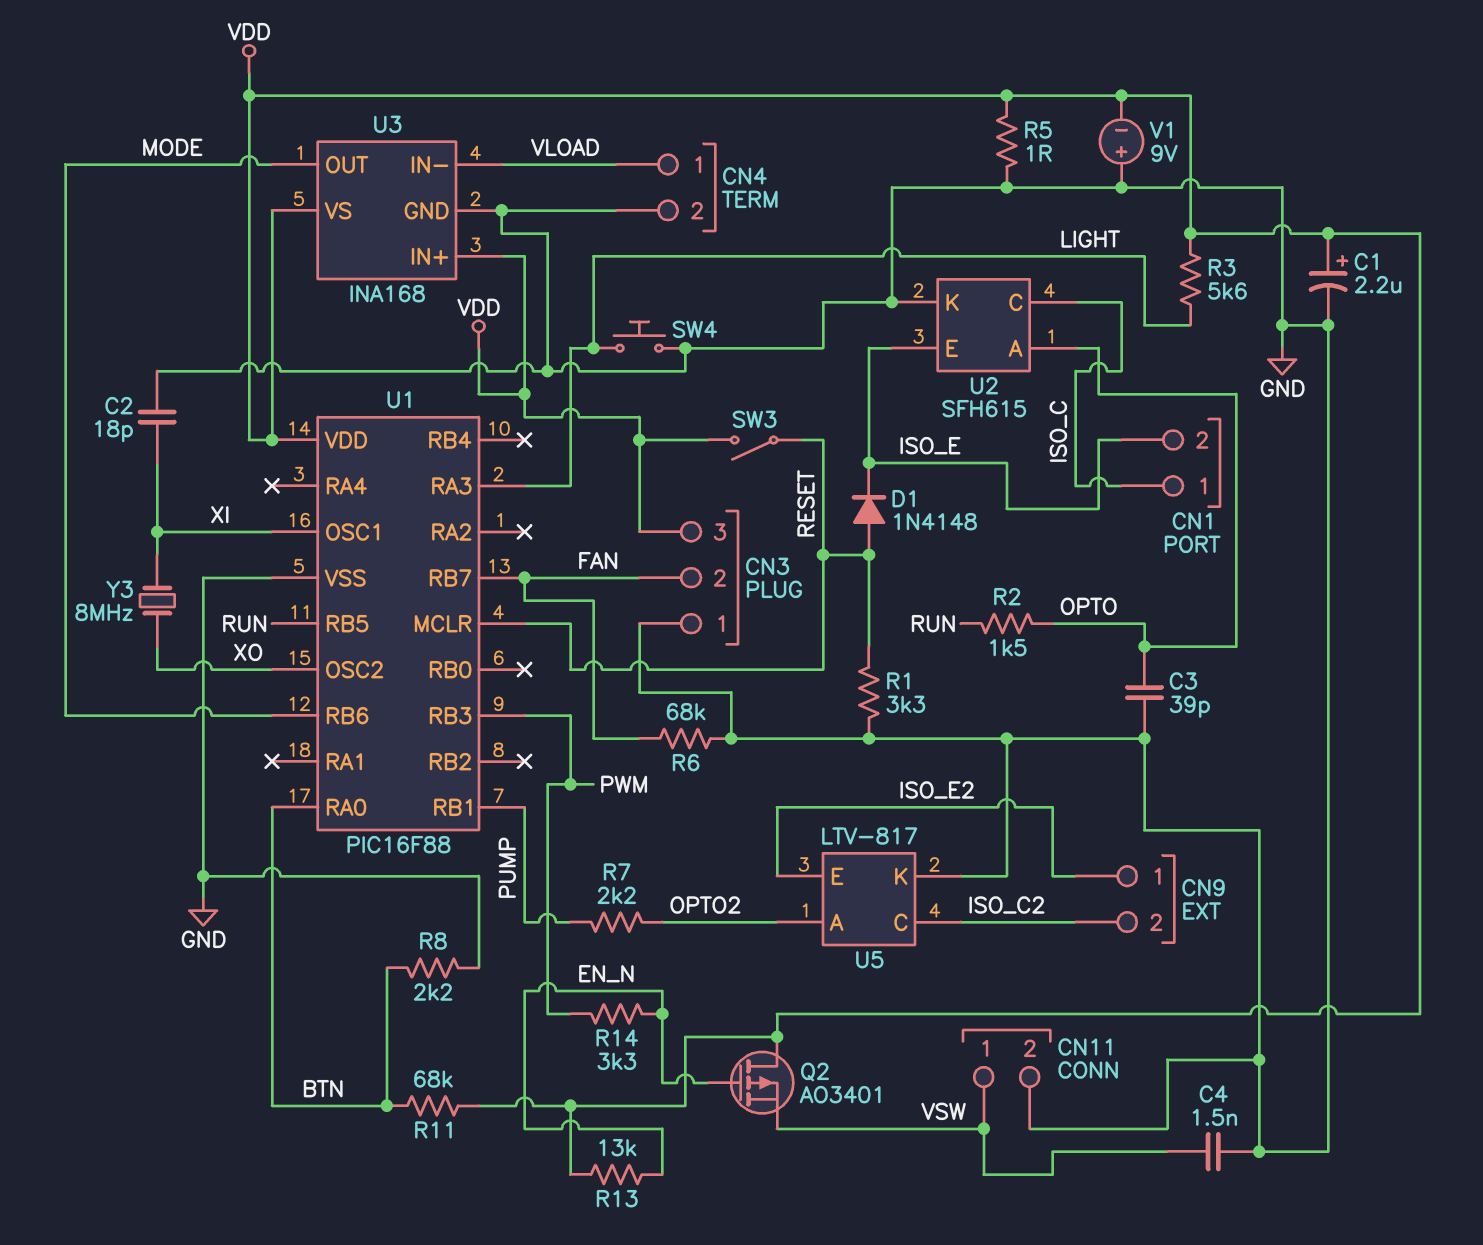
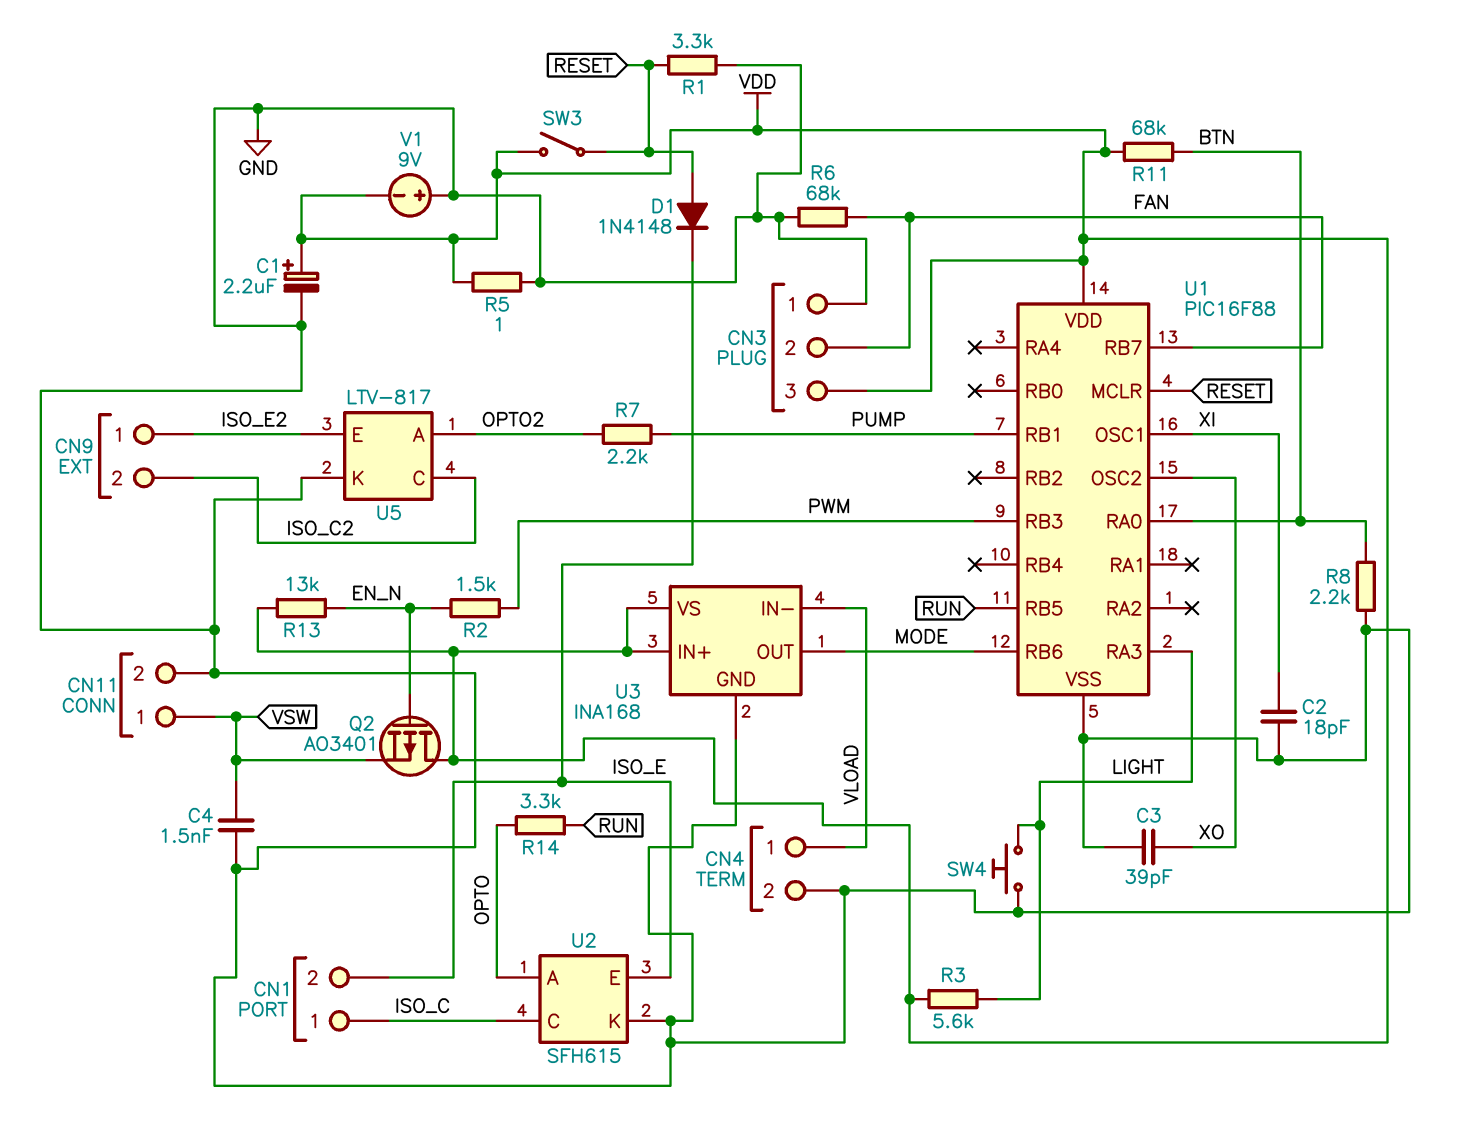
C3: 39pF (GND, OPTO) -> 39pF (GND, XO)
R2: 1.5k (OPTO, RUN) -> 1.5k (EN_N, PWM)
R14: 3.3k (EN_N, PWM) -> 3.3k (OPTO, RUN)
Y3: 8MHz (XI, XO) -> none

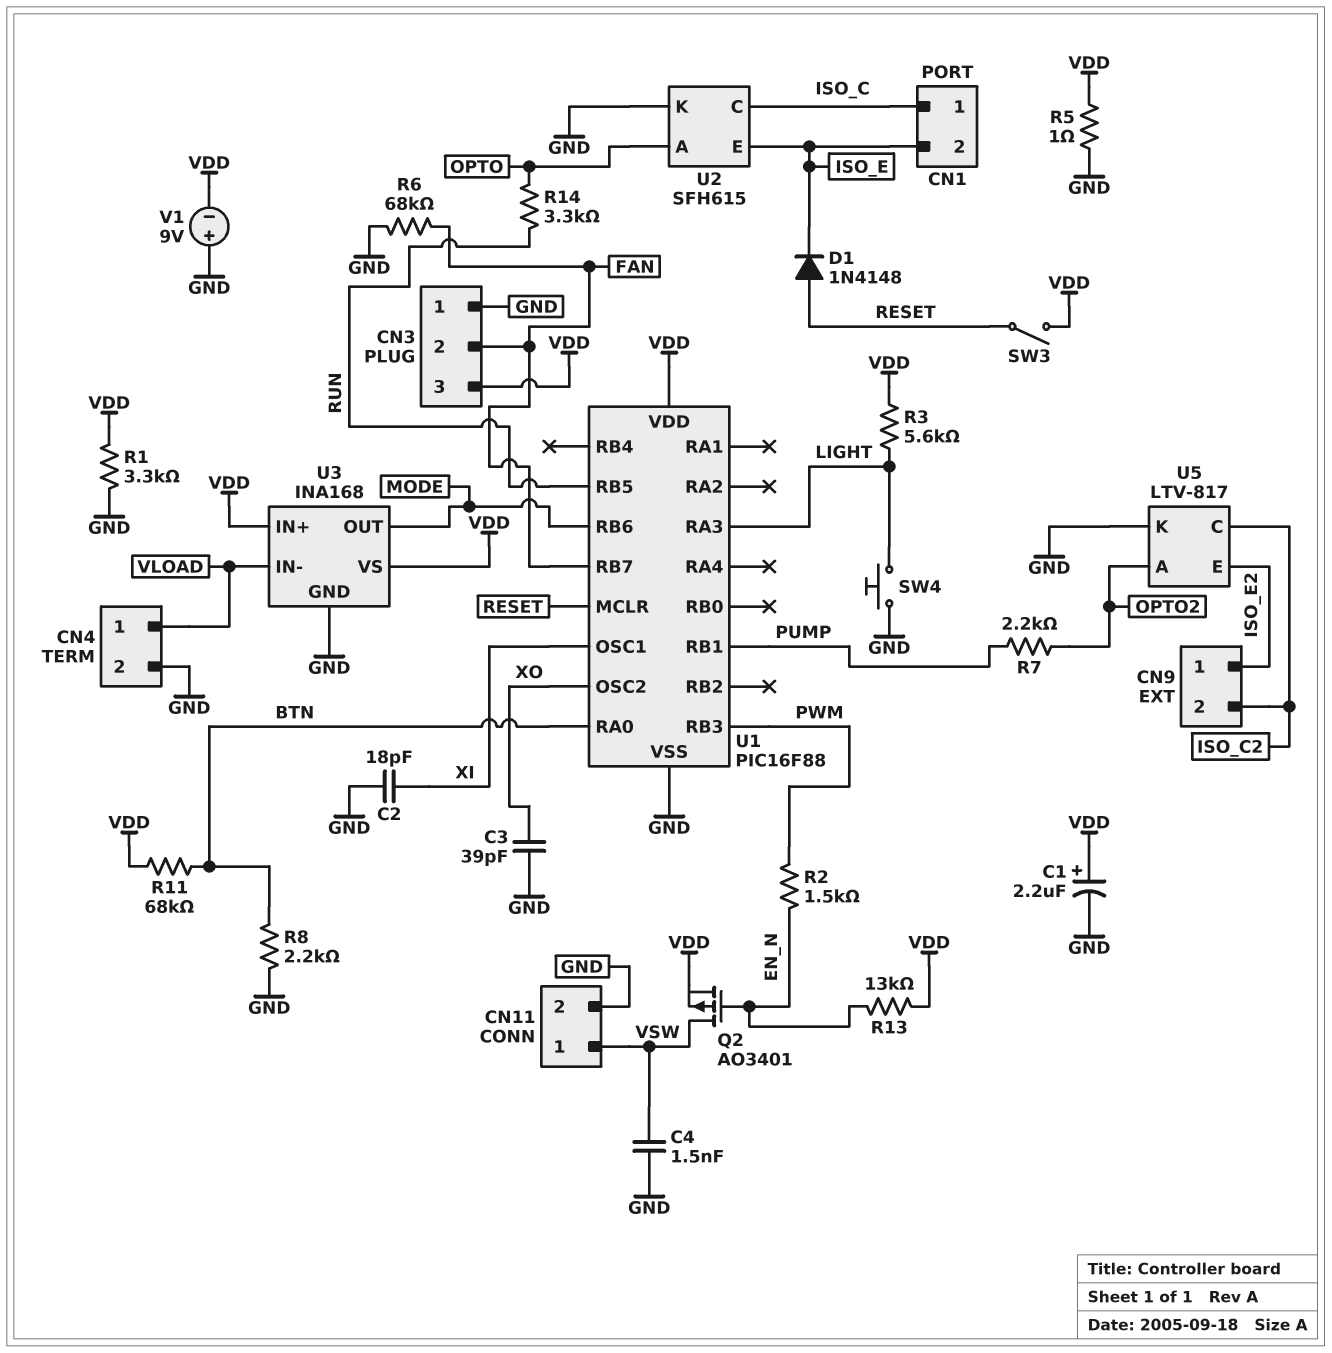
Q2: PMOS AO3401 (G EN_N, D VDD, S VSW) -> PMOS AO3401 (G EN_N, D VSW, S VDD)
R1: 3.3k (GND, RESET) -> 3.3k (GND, VDD)

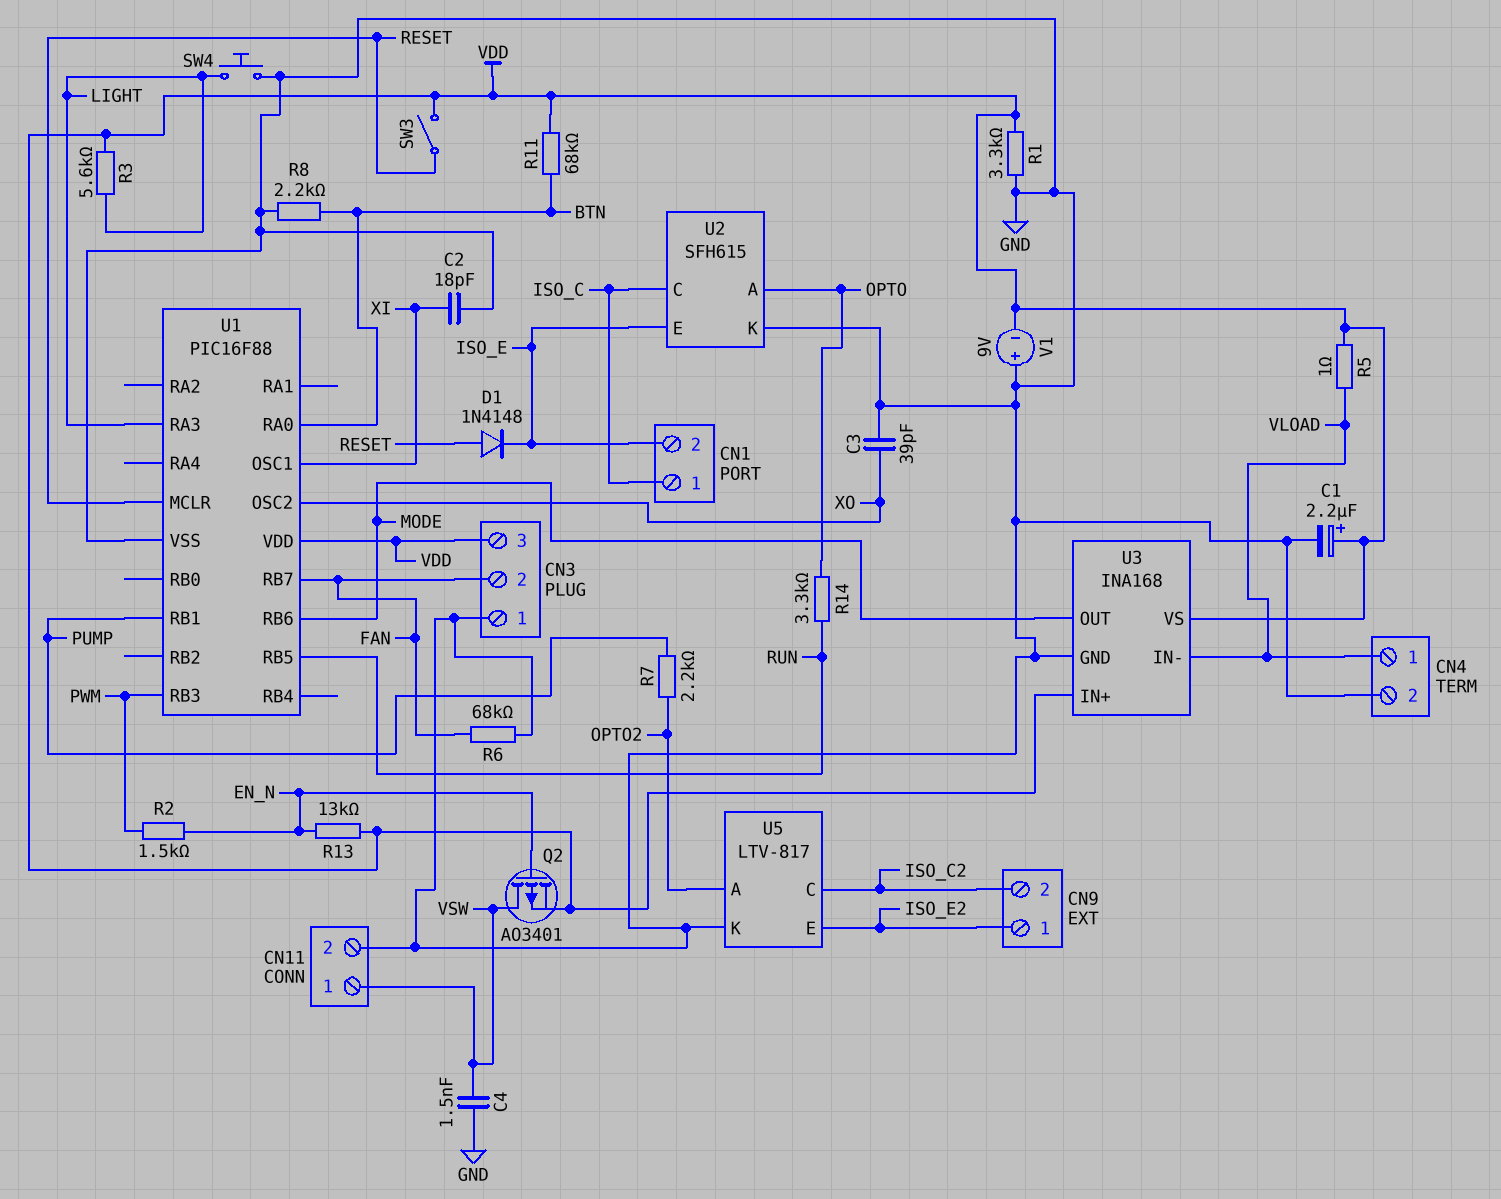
R5: 1 (GND, VDD) -> 1 (VDD, VLOAD)

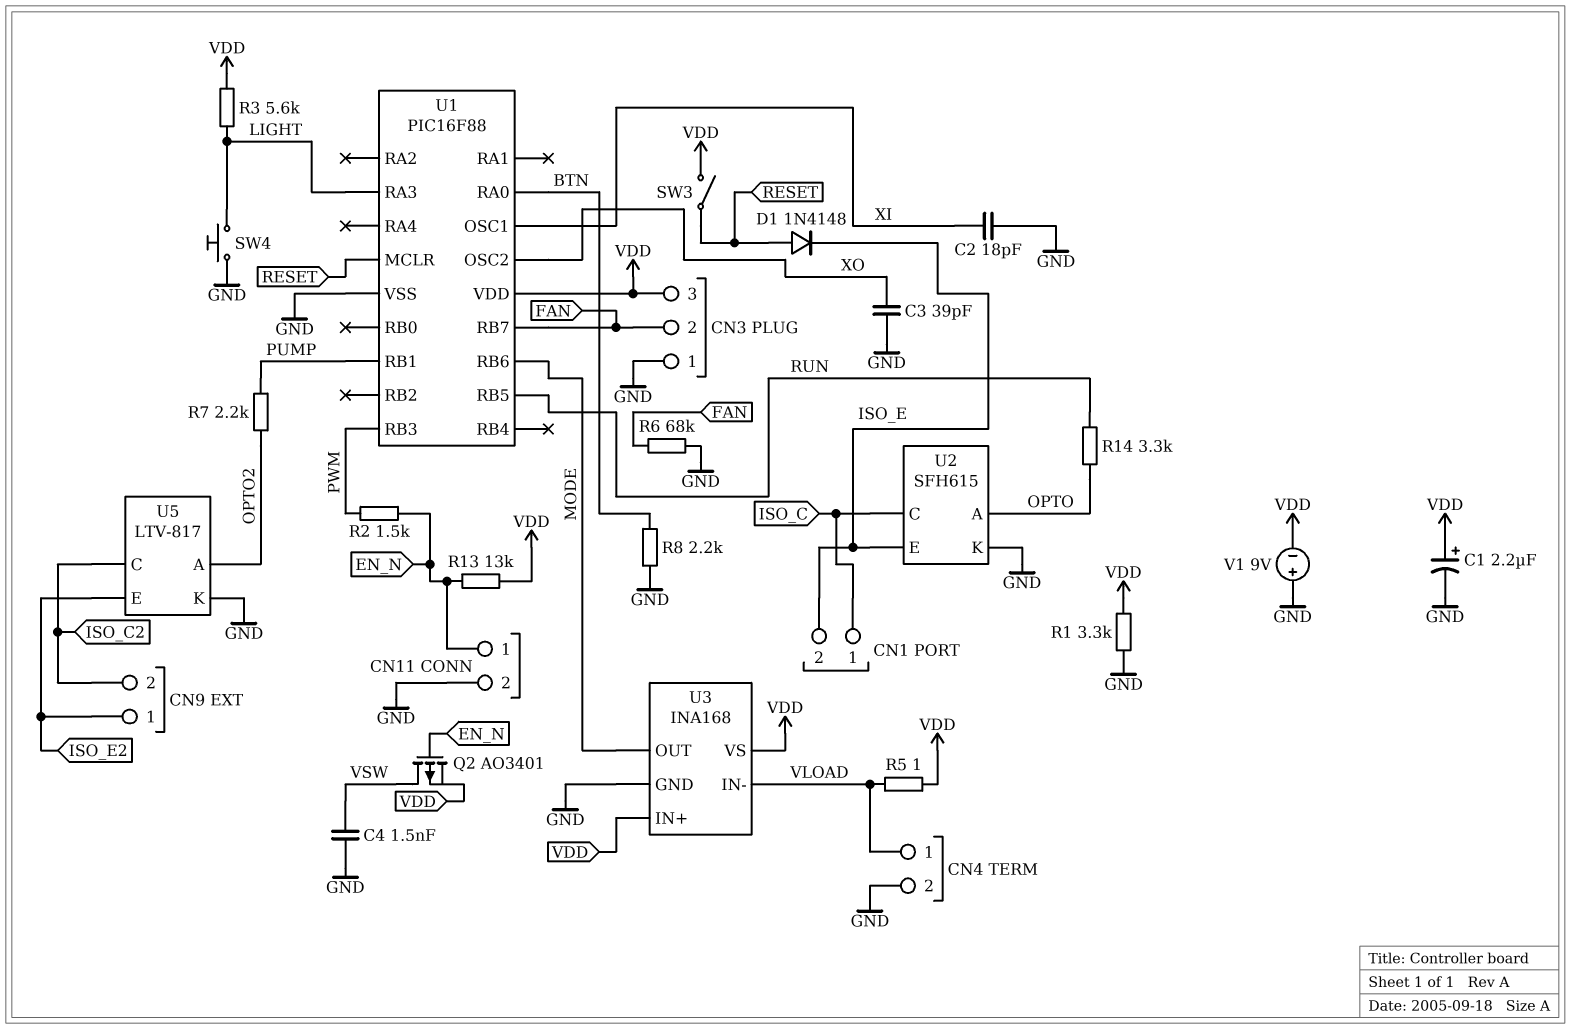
CN11 pin 1: VSW -> EN_N
R11: 68k (BTN, VDD) -> none

